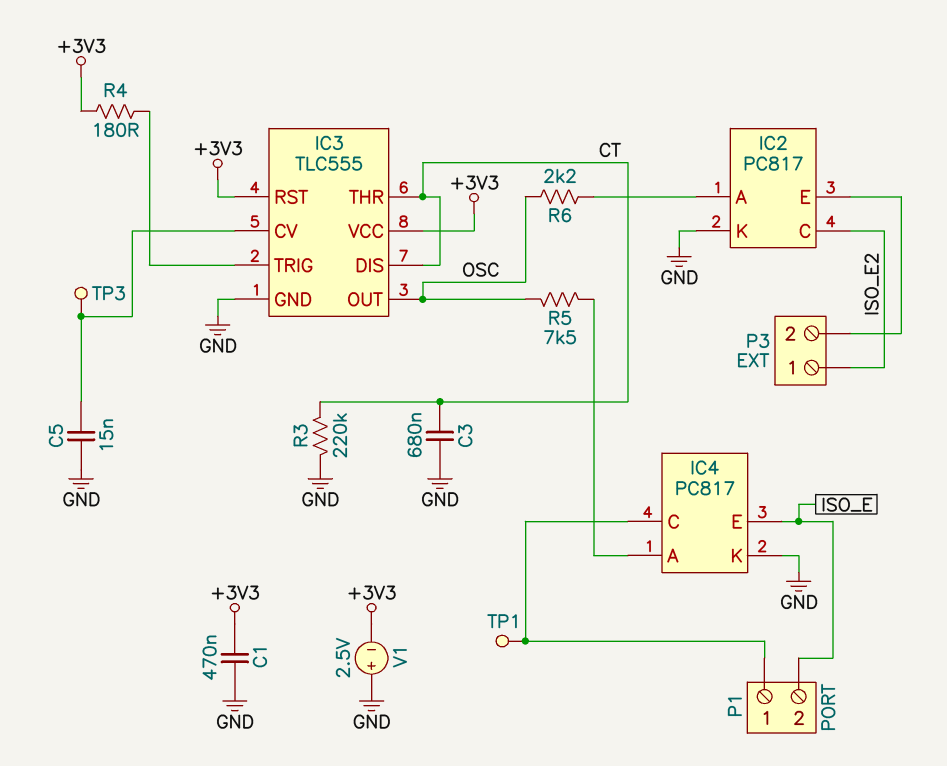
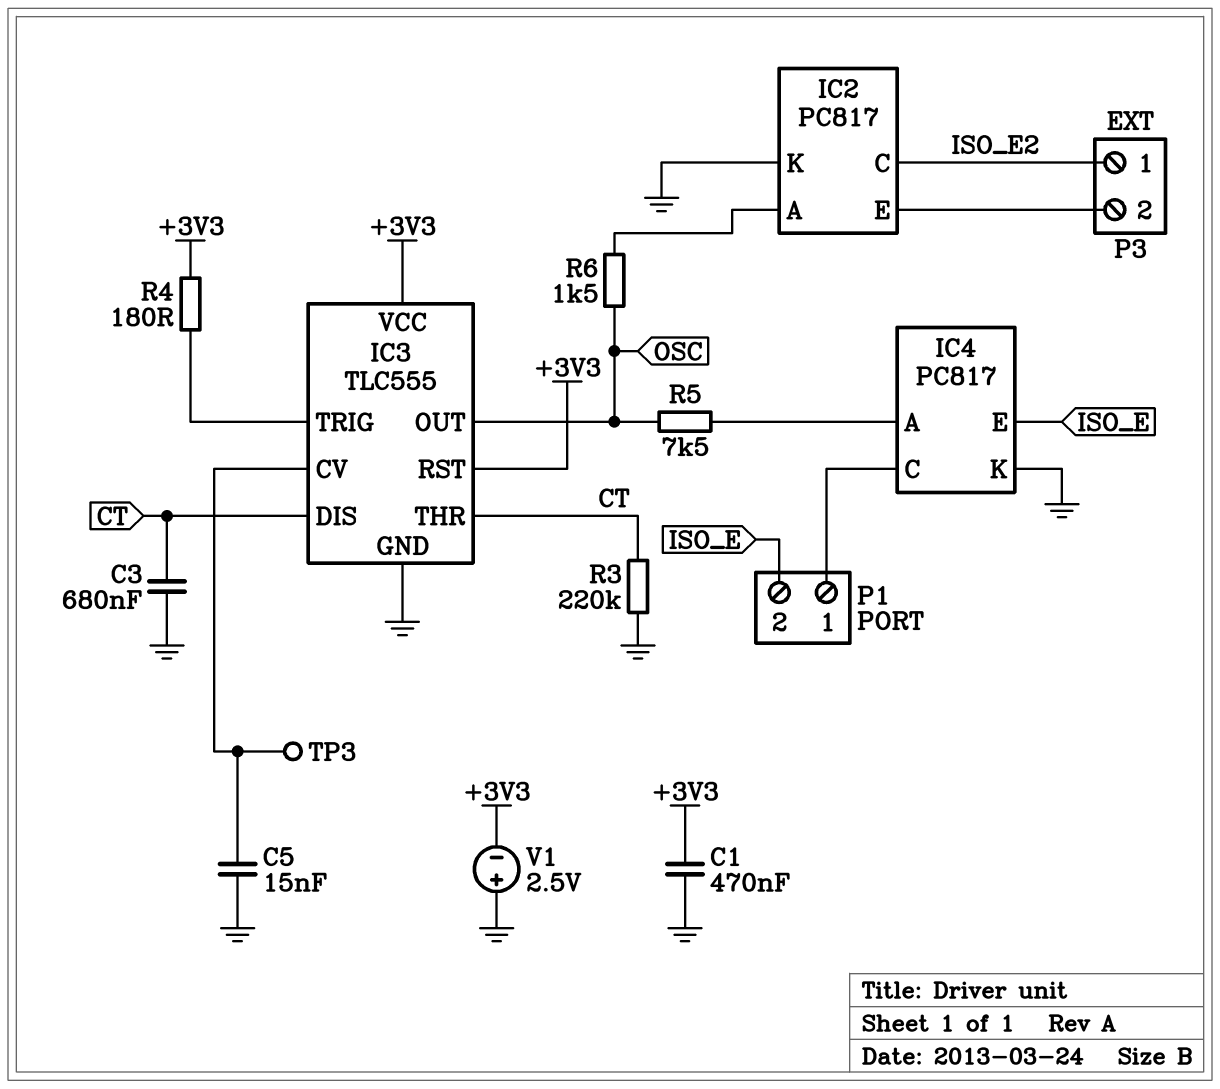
R6: 2.2k (IC2/A, OSC) -> 1.5k (IC2/A, OSC)
TP1: test point (IC4/C) -> none

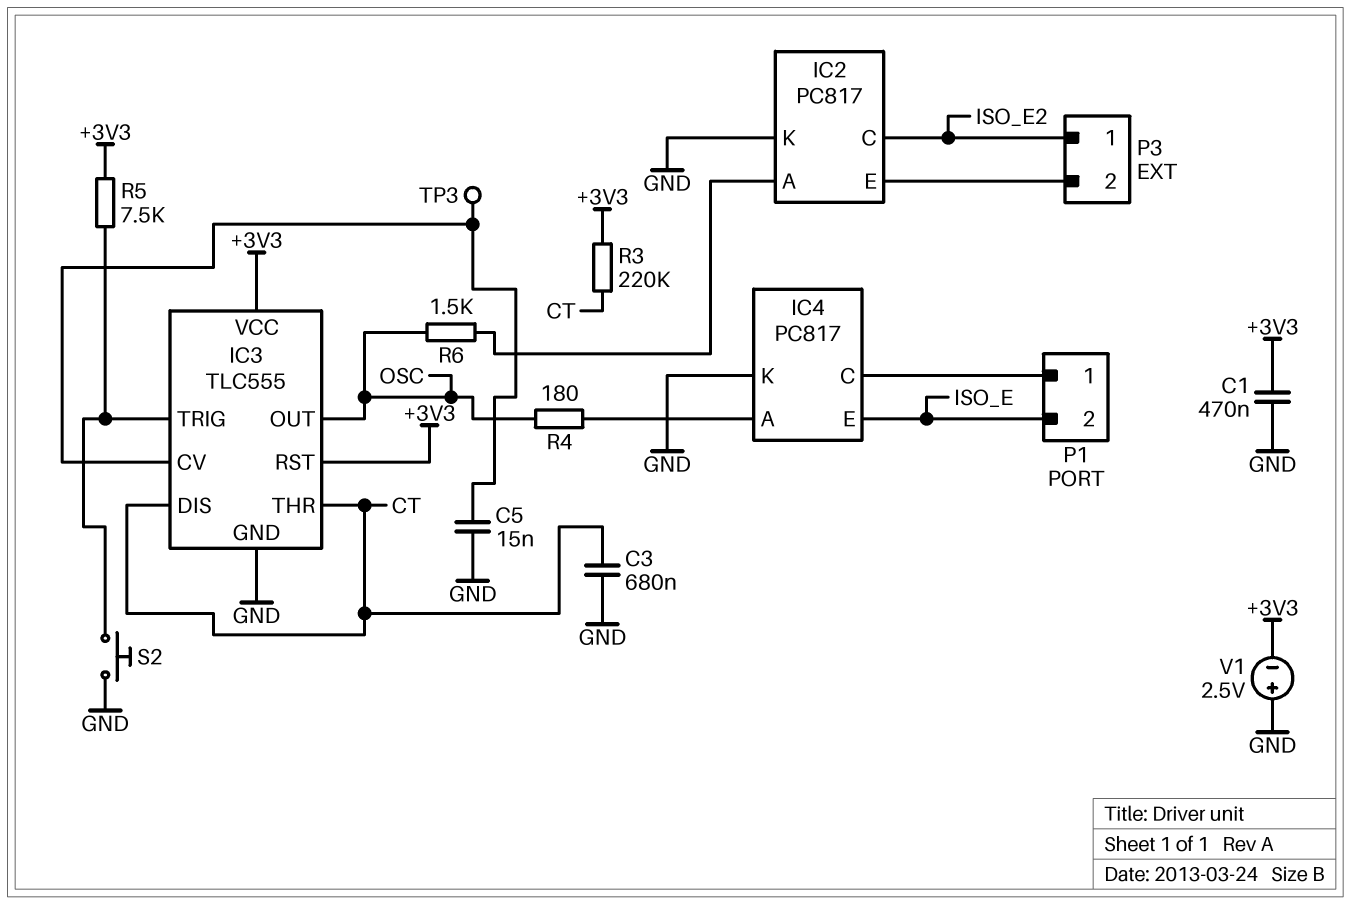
R3: 220k (CT, GND) -> 220k (+3V3, CT)
R4: 180 (+3V3, IC3/TRIG) -> 180 (IC4/A, OSC)
R5: 7.5k (IC4/A, OSC) -> 7.5k (+3V3, IC3/TRIG)
S2: none -> button (GND, IC3/TRIG)

